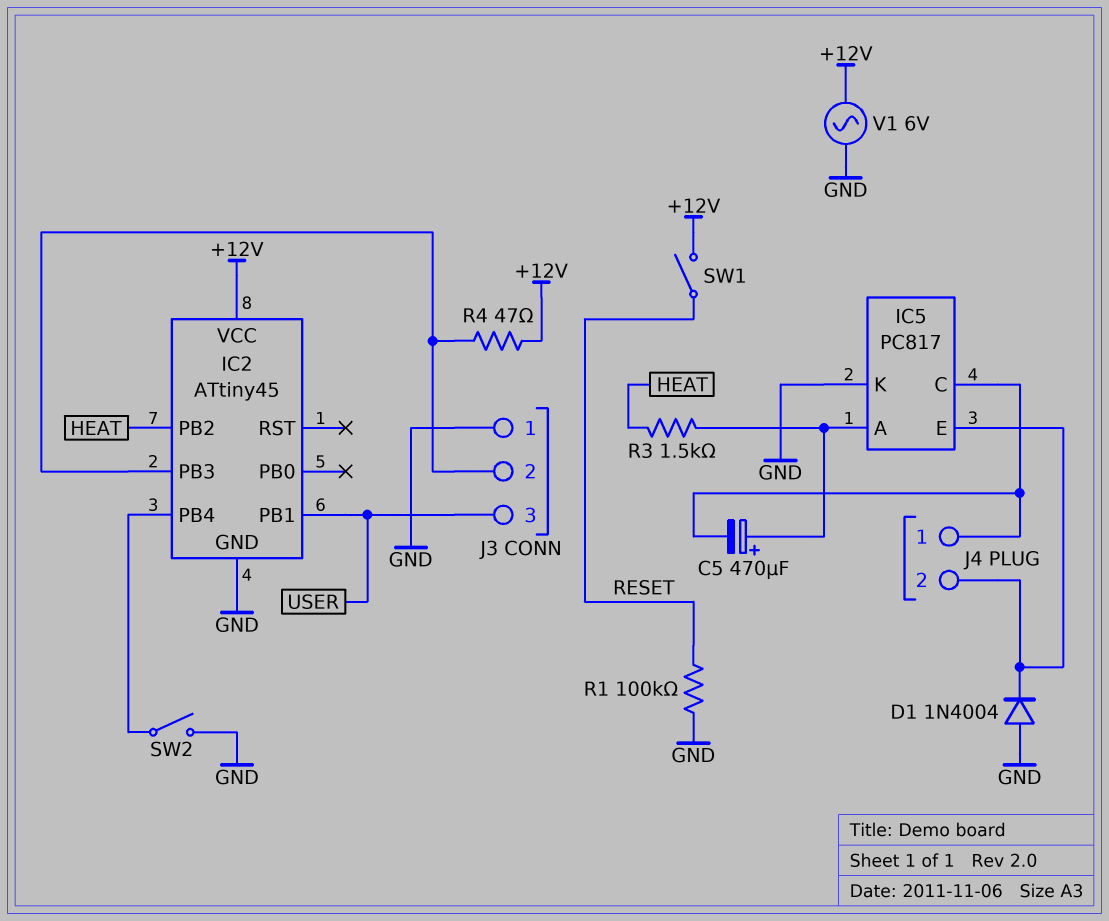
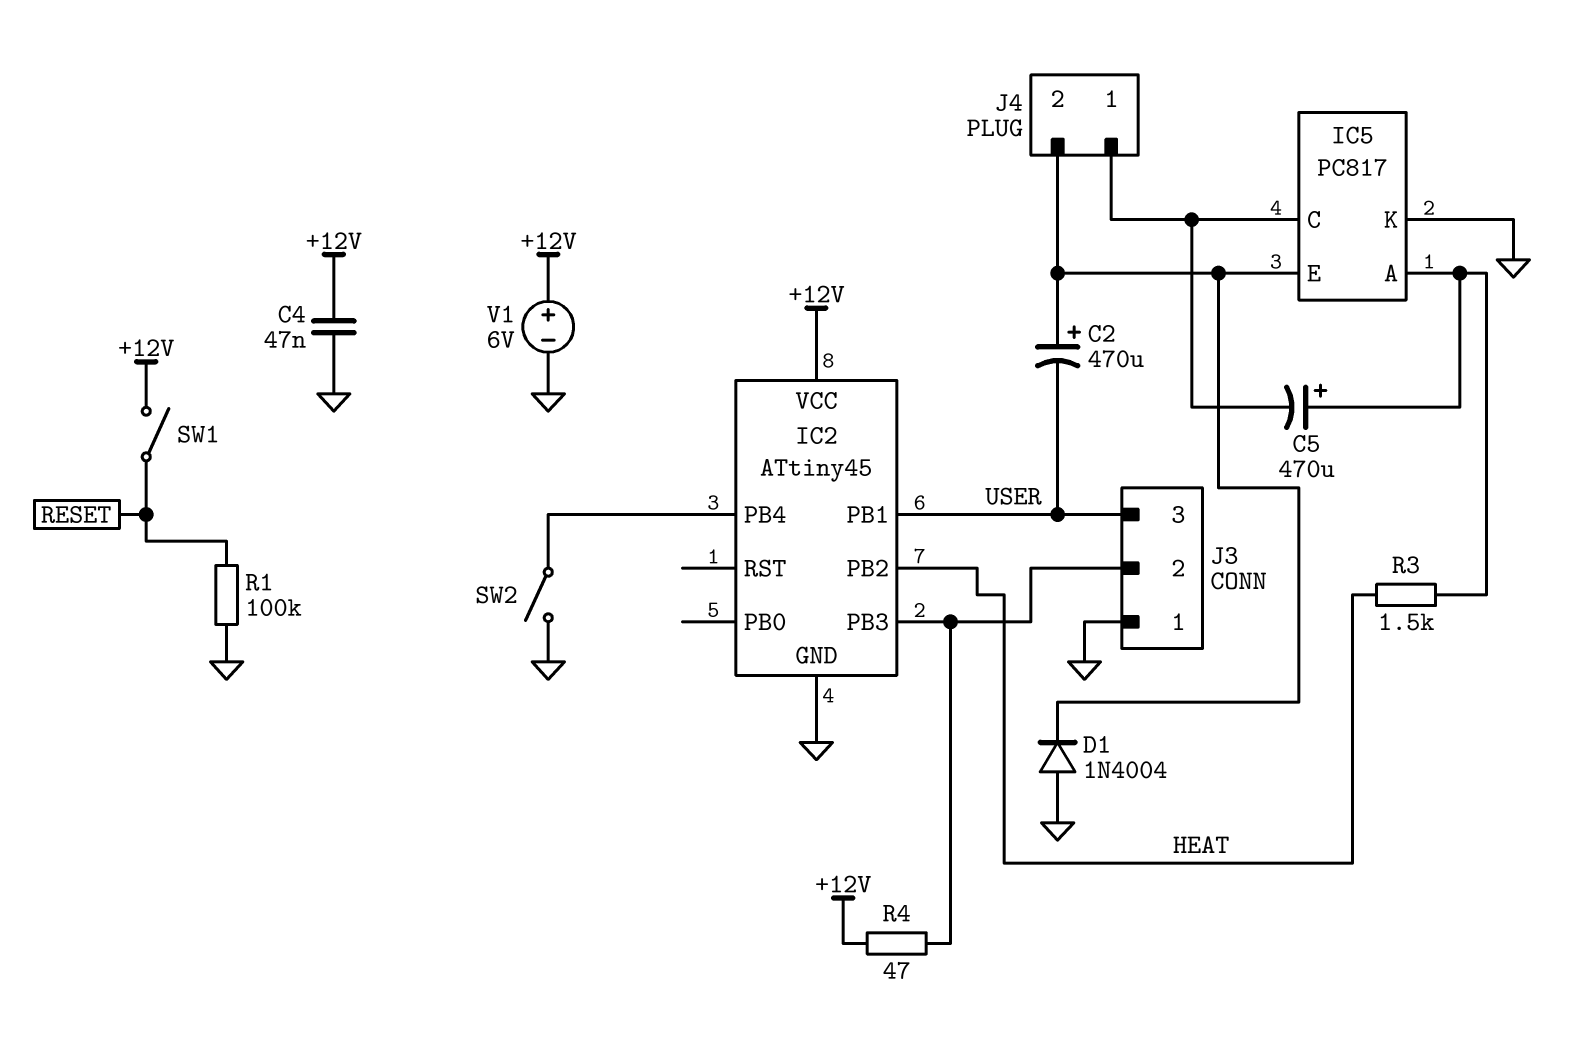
C2: none -> 470uF (plus IC5/E, minus USER)
C4: none -> 47nF (+12V, GND)
V1: AC 6V (+12V, GND) -> 6V (plus +12V, minus GND)

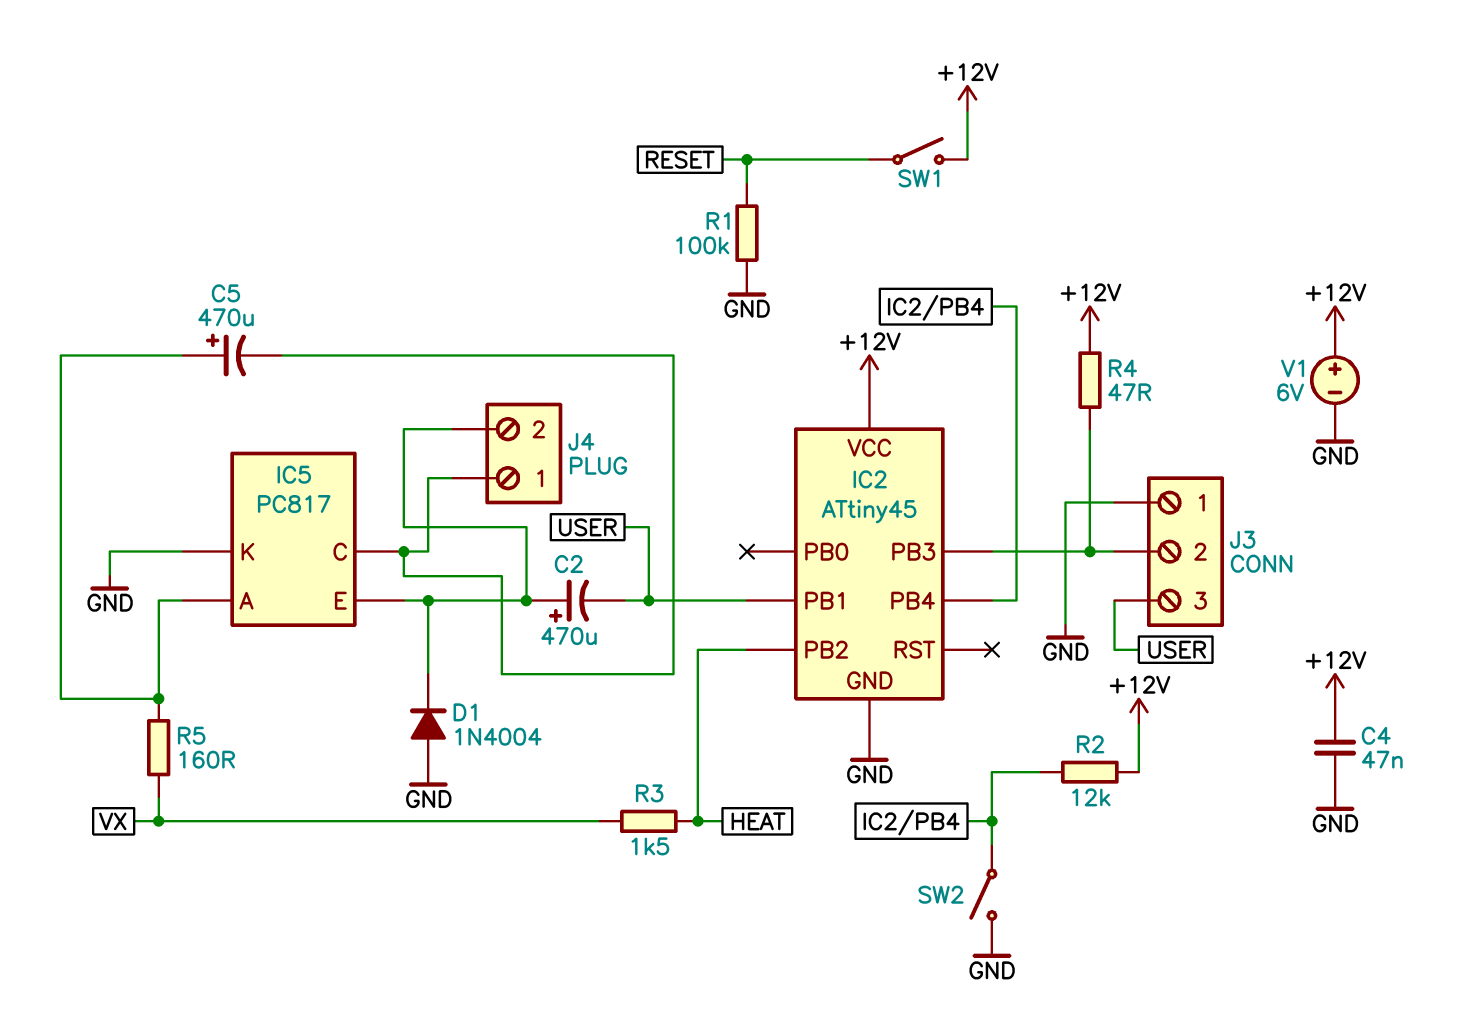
R2: none -> 12k (+12V, IC2/PB4)
R3: 1.5k (HEAT, IC5/A) -> 1.5k (HEAT, VX)
R5: none -> 160 (IC5/A, VX)

